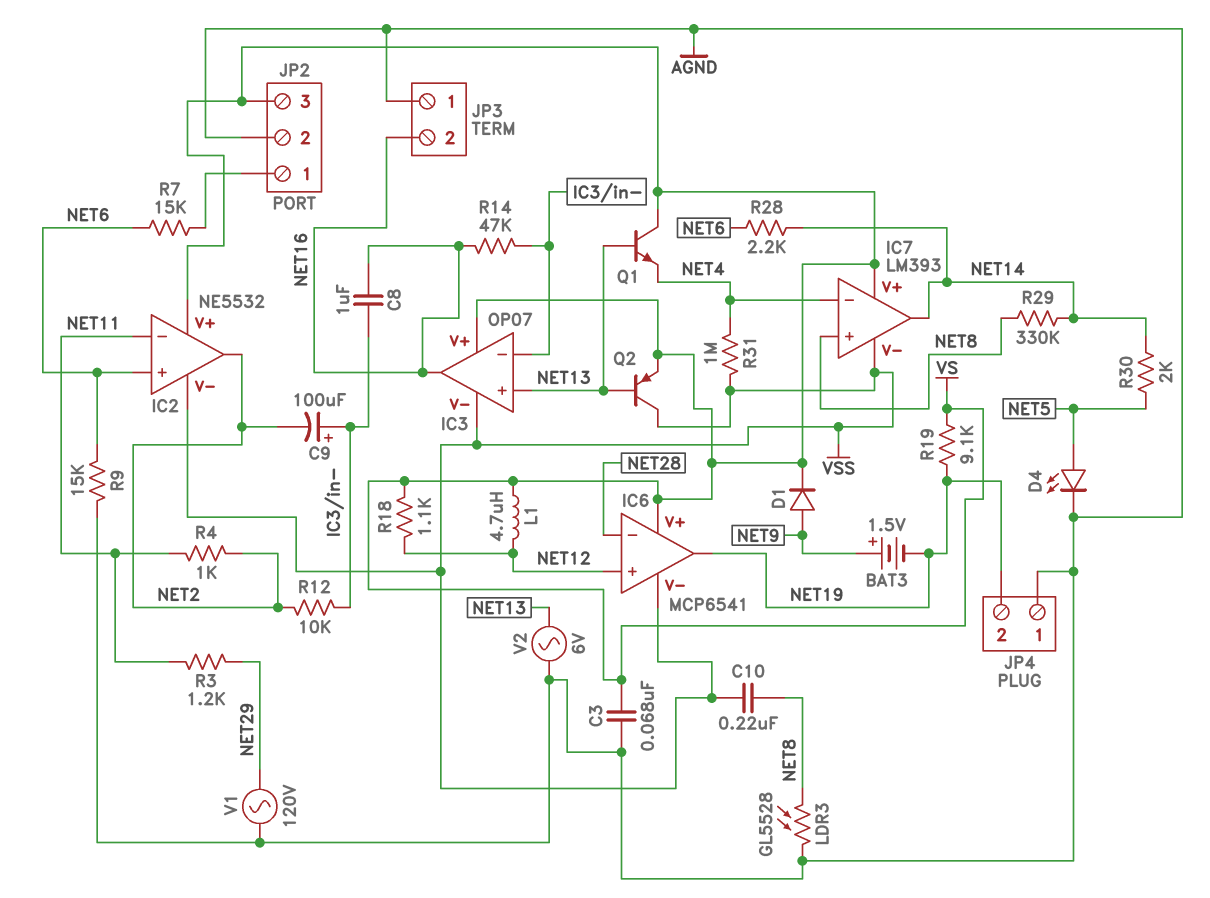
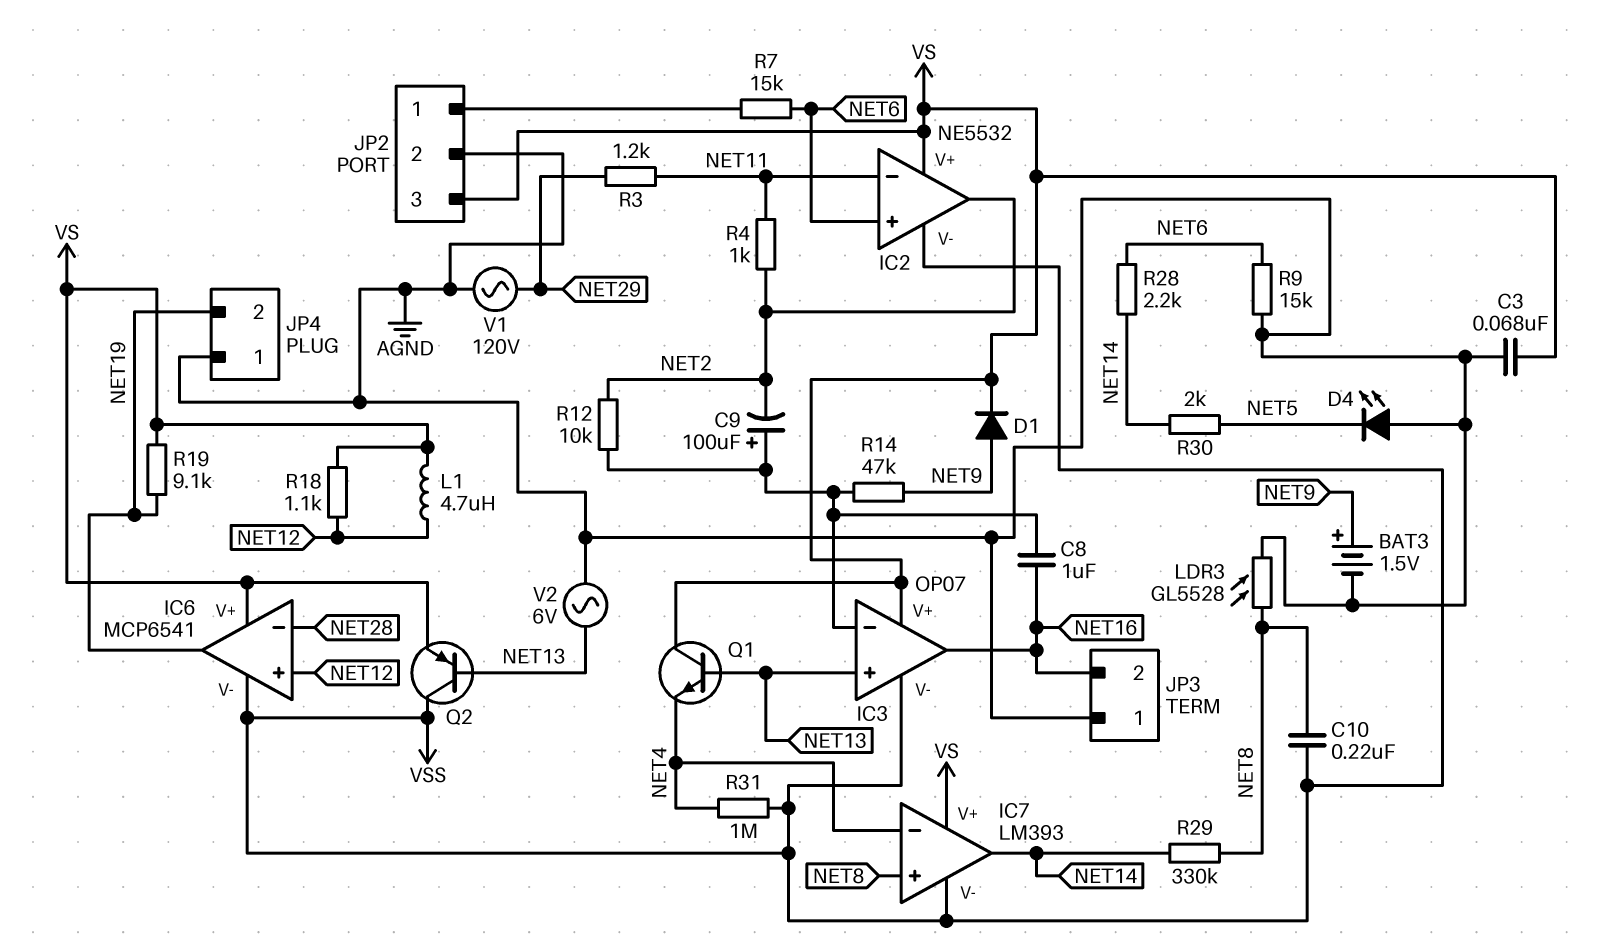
BAT3: 1.5V (plus NET9, minus NET19) -> 1.5V (plus NET9, minus AGND)
D4: LED (A NET5, K AGND) -> LED (A AGND, K NET5)
R14: 47k (IC3/in-, NET16) -> 47k (IC3/in-, NET9)

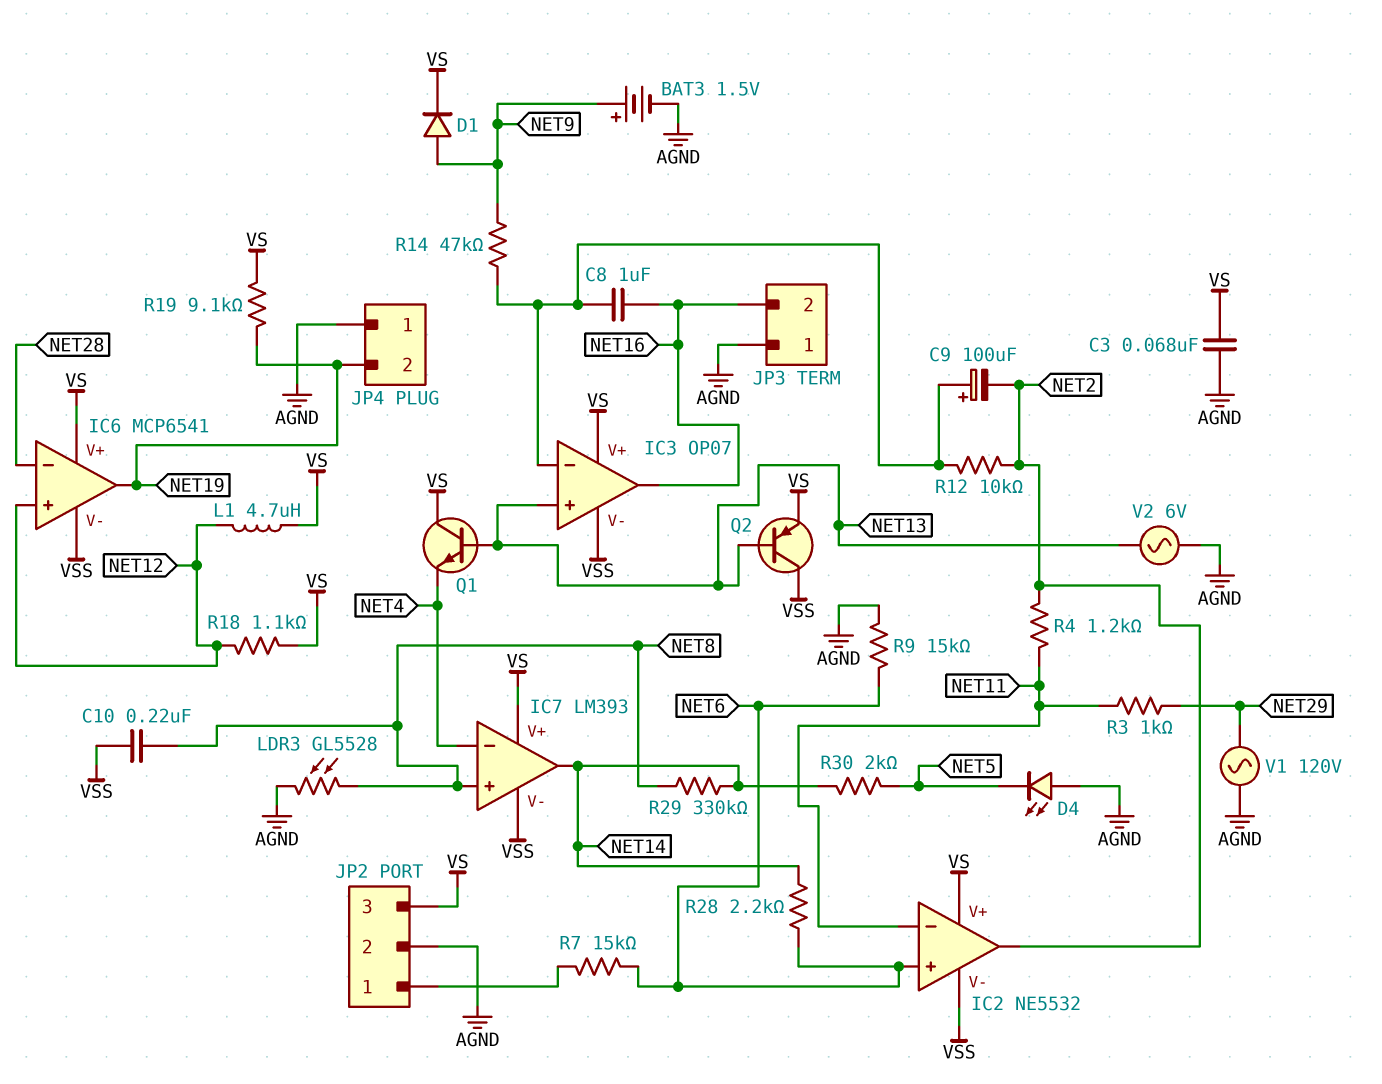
R3: 1.2k (NET11, NET29) -> 1k (NET11, NET29)
R4: 1k (NET2, NET11) -> 1.2k (NET2, NET11)
R31: 1M (NET4, VSS) -> none

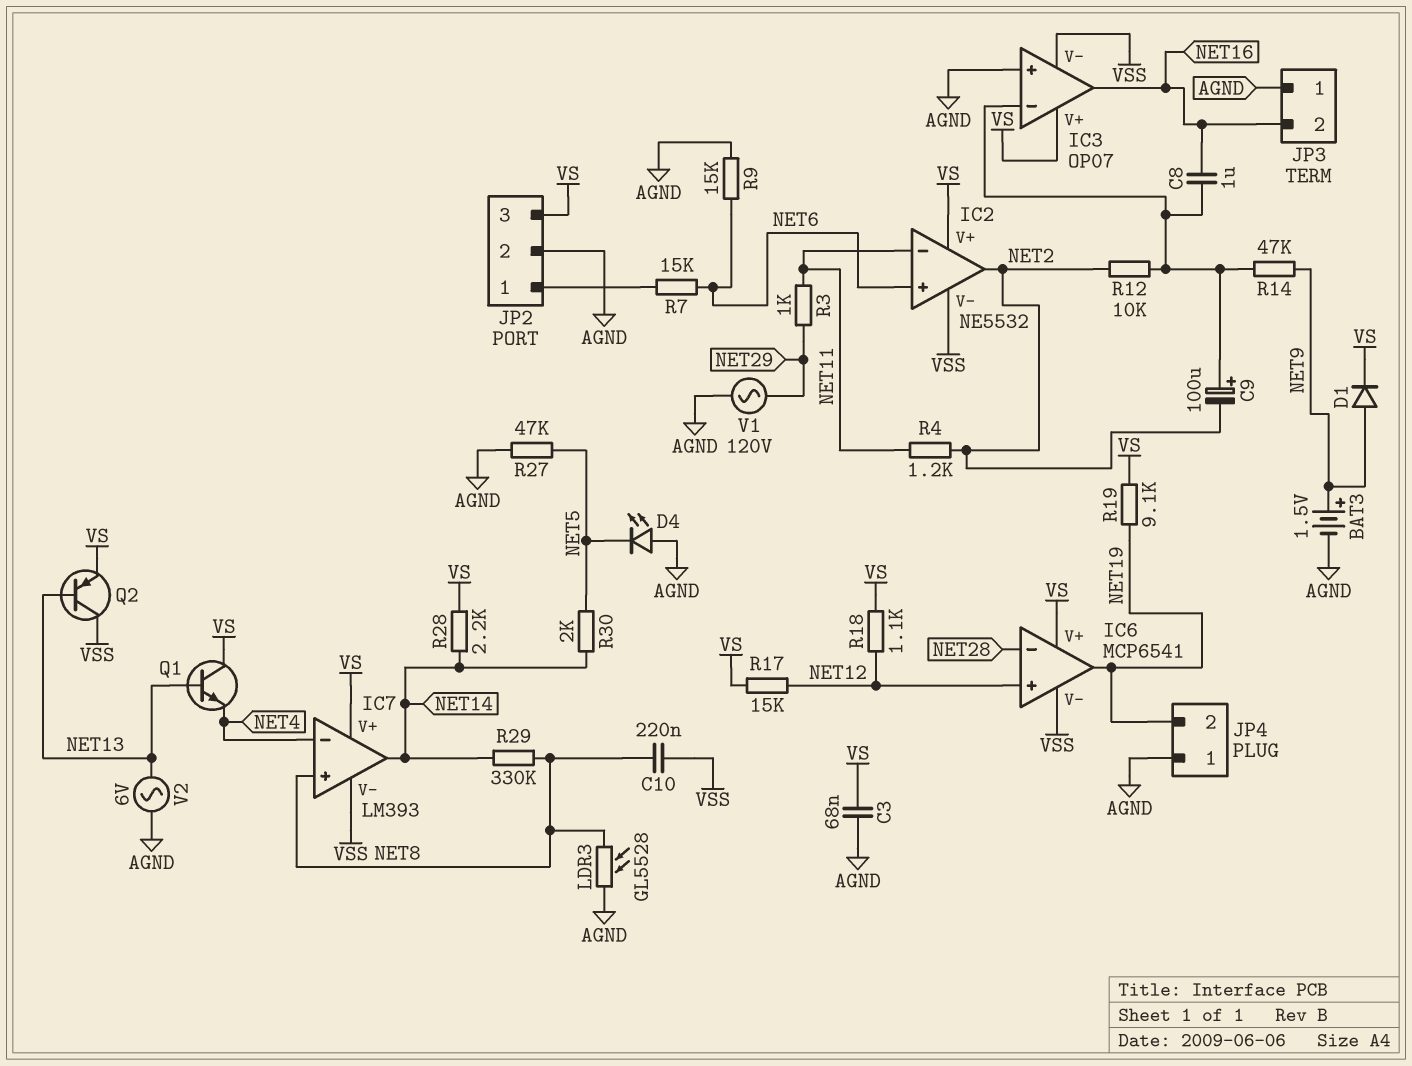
IC3 pin in+: NET13 -> AGND
L1: 4.7uH (NET12, VS) -> none
R17: none -> 15k (NET12, VS)
R27: none -> 47k (AGND, NET5)
R28: 2.2k (NET6, NET14) -> 2.2k (NET14, VS)

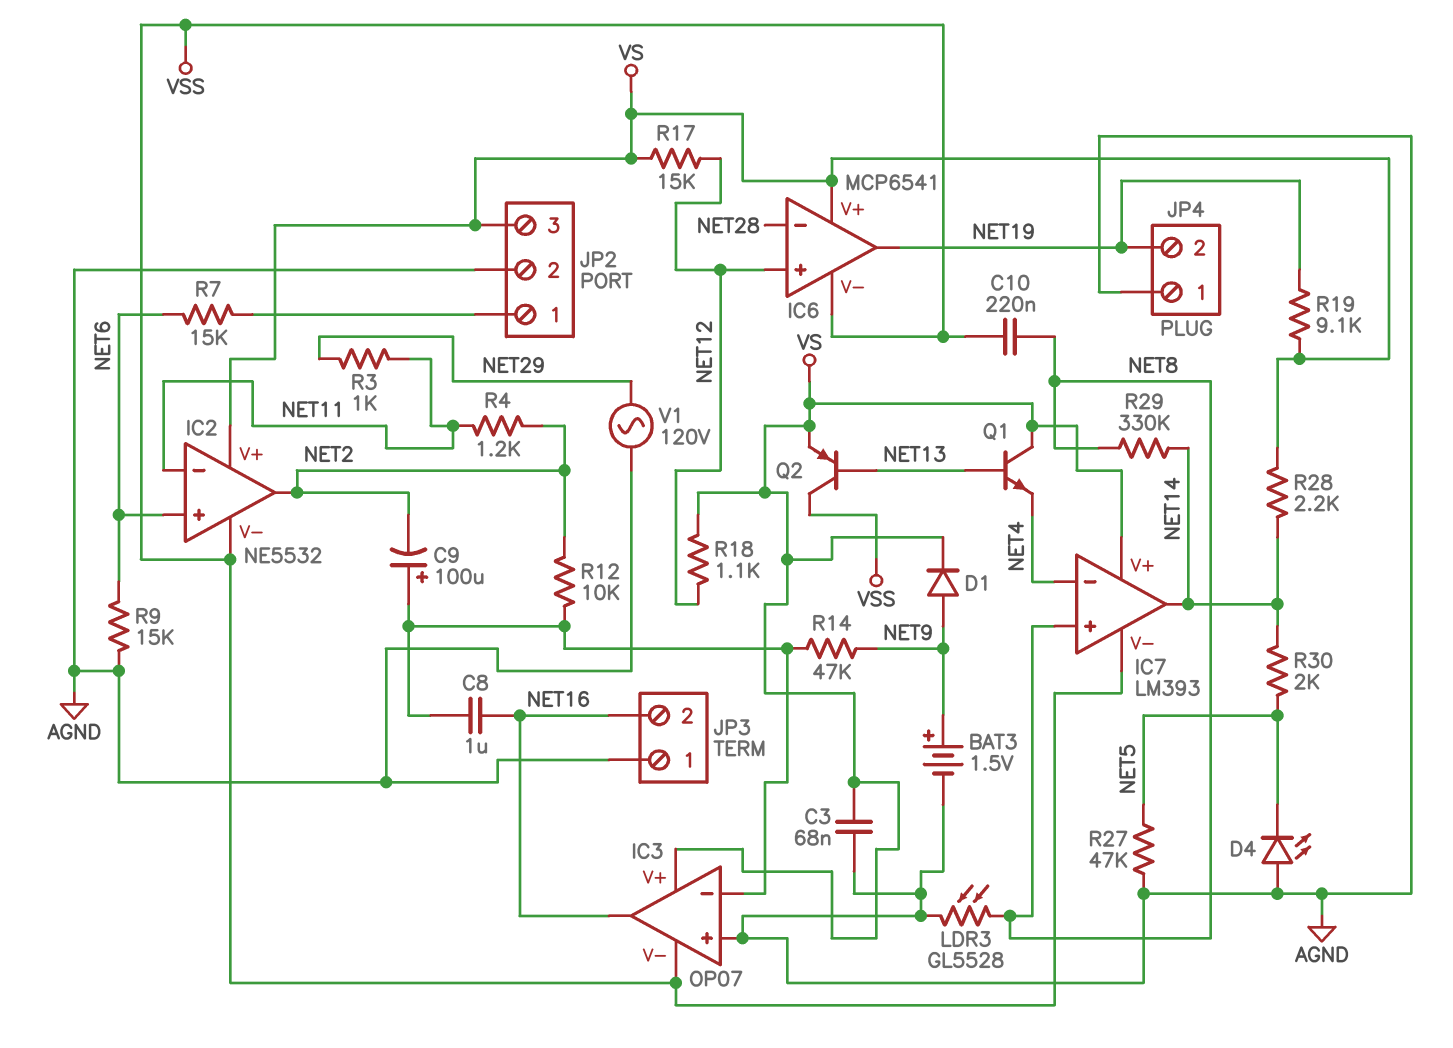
V2: AC 6V (AGND, NET13) -> none

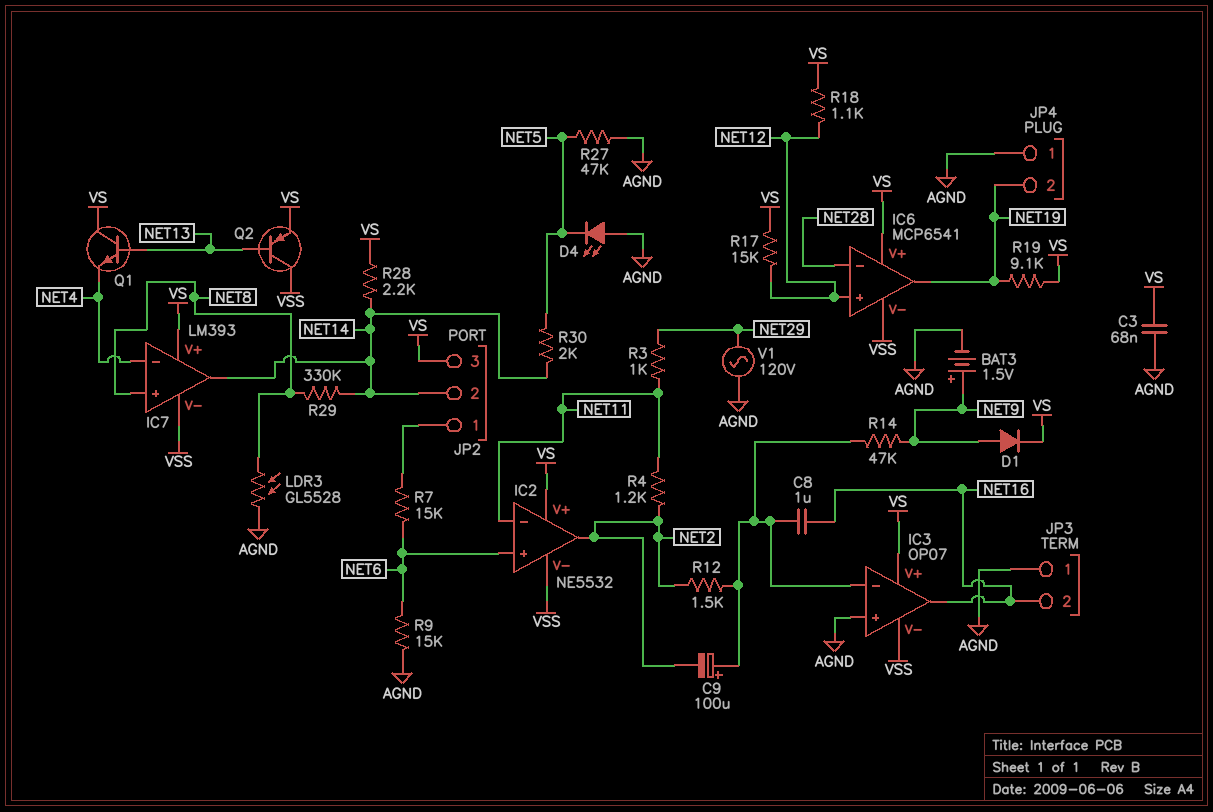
C10: 220nF (NET8, VSS) -> none
JP2 pin 2: AGND -> NET14
R12: 10k (IC3/in-, NET2) -> 1.5k (IC3/in-, NET2)

